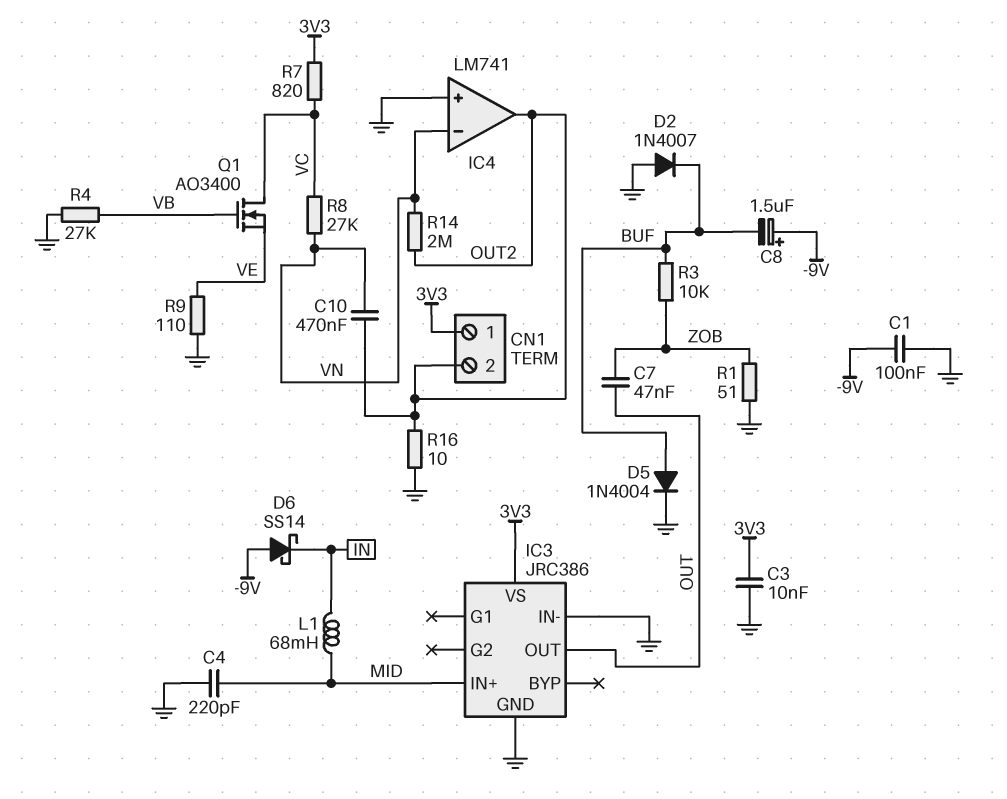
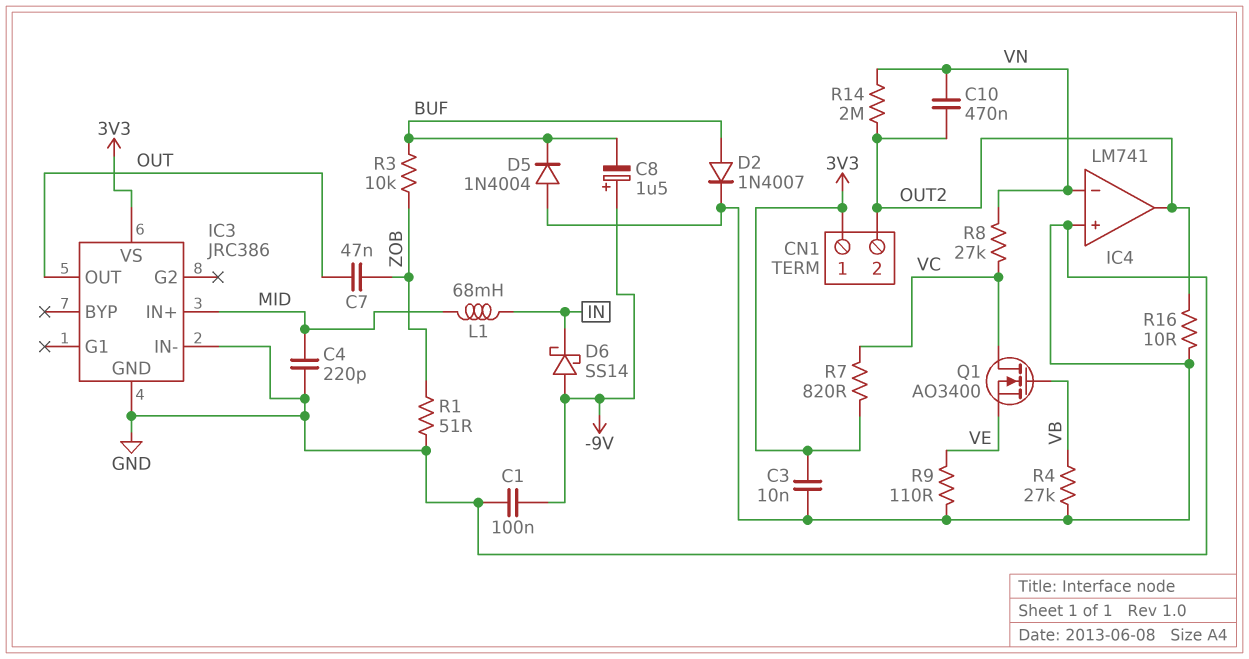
D2: diode 1N4007 (A GND, K BUF) -> diode 1N4007 (A BUF, K GND)
D5: diode 1N4004 (A BUF, K GND) -> diode 1N4004 (A GND, K BUF)

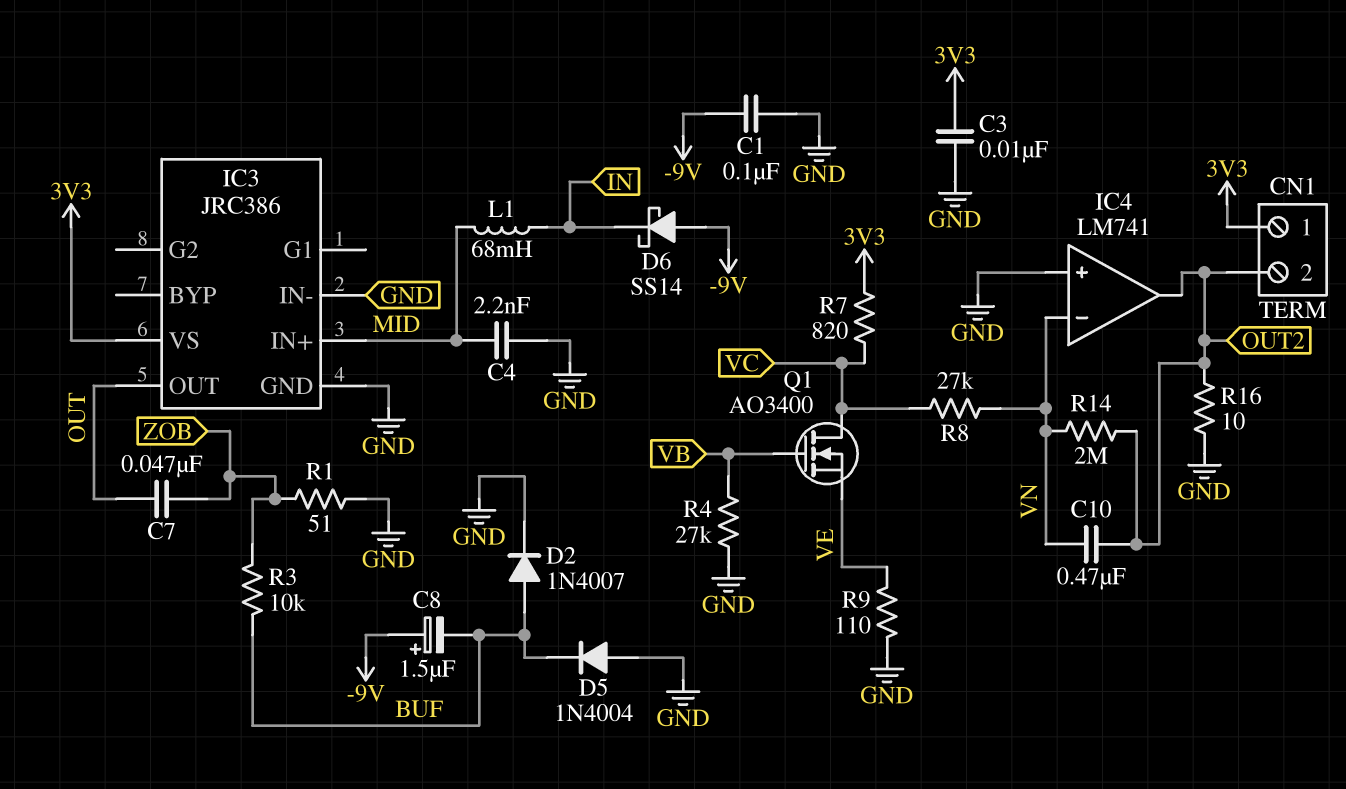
C4: 220pF (GND, MID) -> 2.2nF (GND, MID)

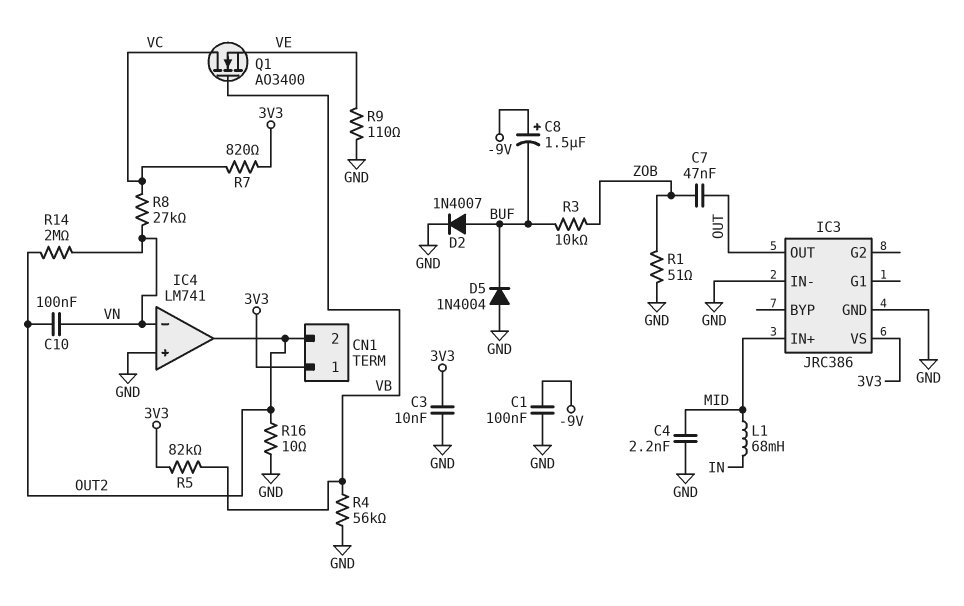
C10: 470nF (OUT2, VN) -> 100nF (OUT2, VN)
D6: schottky SS14 (A -9V, K IN) -> none
R4: 27k (GND, VB) -> 56k (GND, VB)
R5: none -> 82k (3V3, VB)

